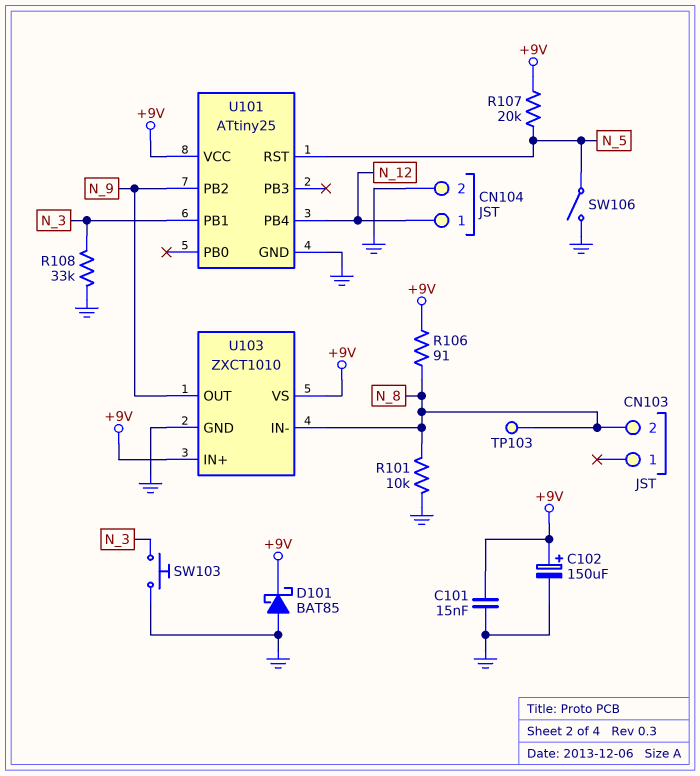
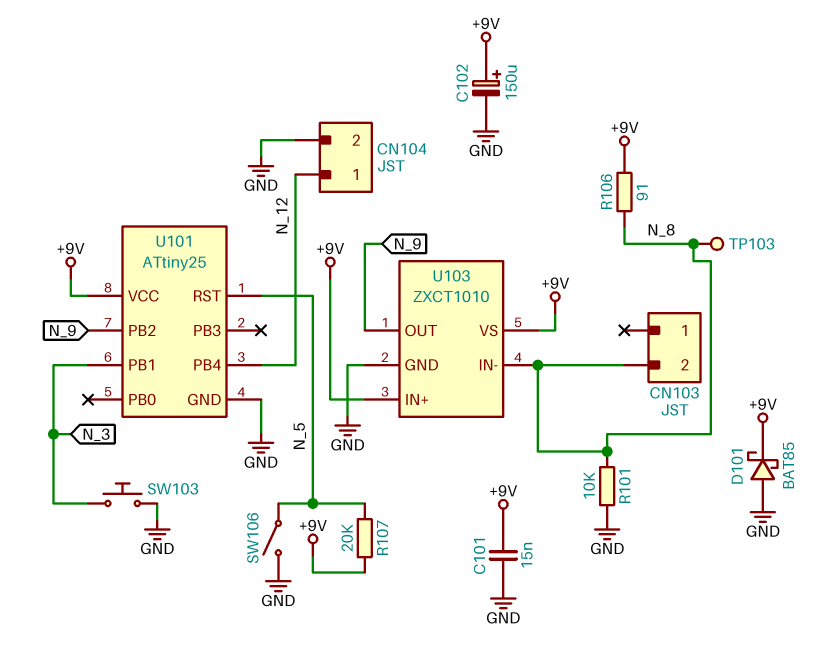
R108: 33k (GND, N_3) -> none

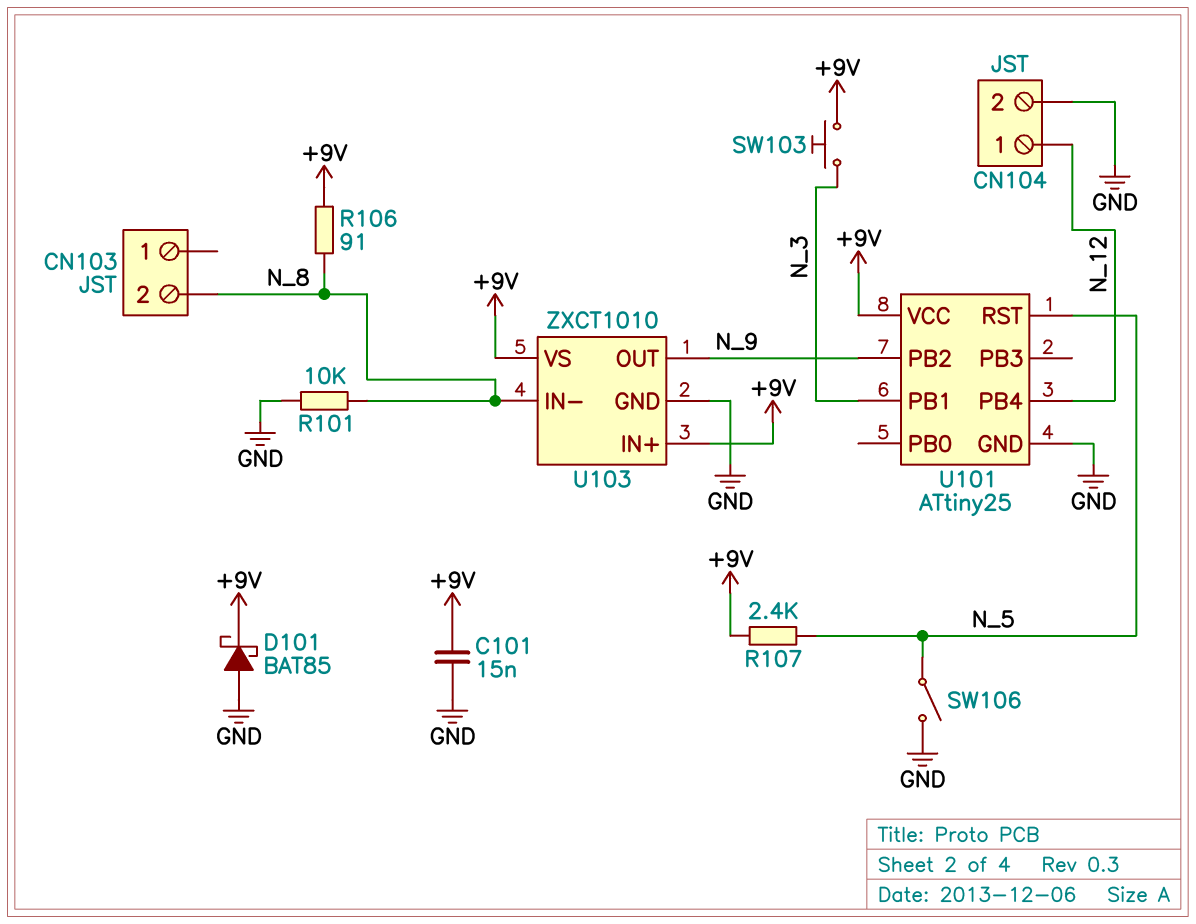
C102: 150uF (plus +9V, minus GND) -> none
R107: 20k (+9V, N_5) -> 2.4k (+9V, N_5)
SW103: button (GND, N_3) -> button (+9V, N_3)
TP103: test point (N_8) -> none

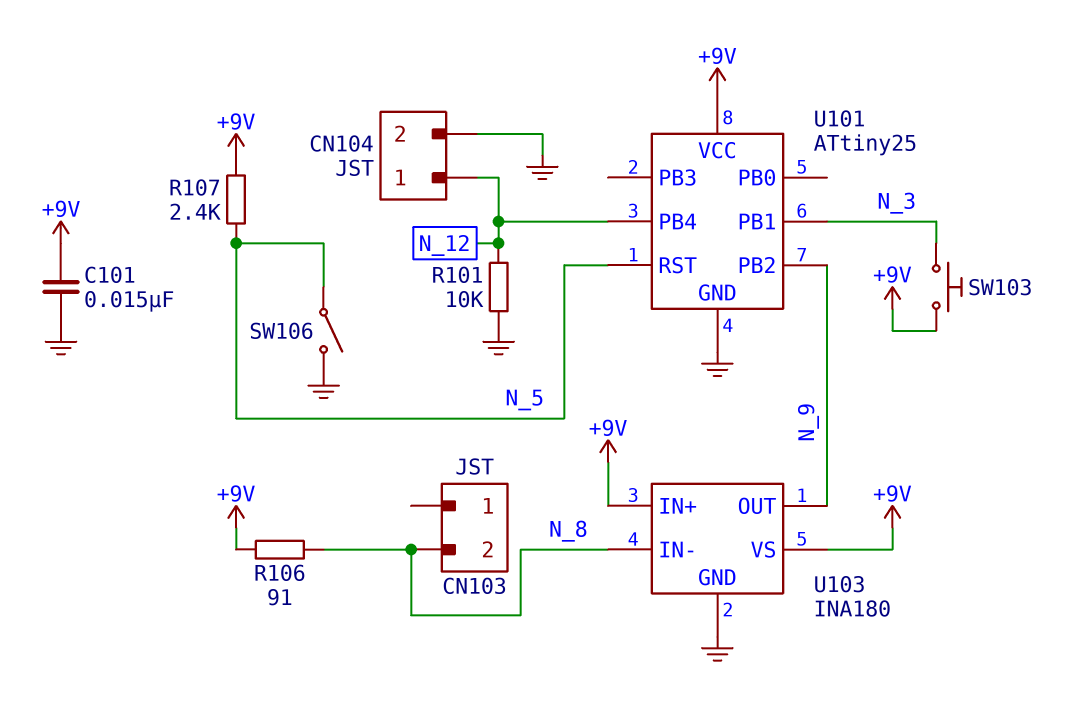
D101: schottky BAT85 (A GND, K +9V) -> none
R101: 10k (GND, N_8) -> 10k (GND, N_12)
U103: ZXCT1010 -> INA180

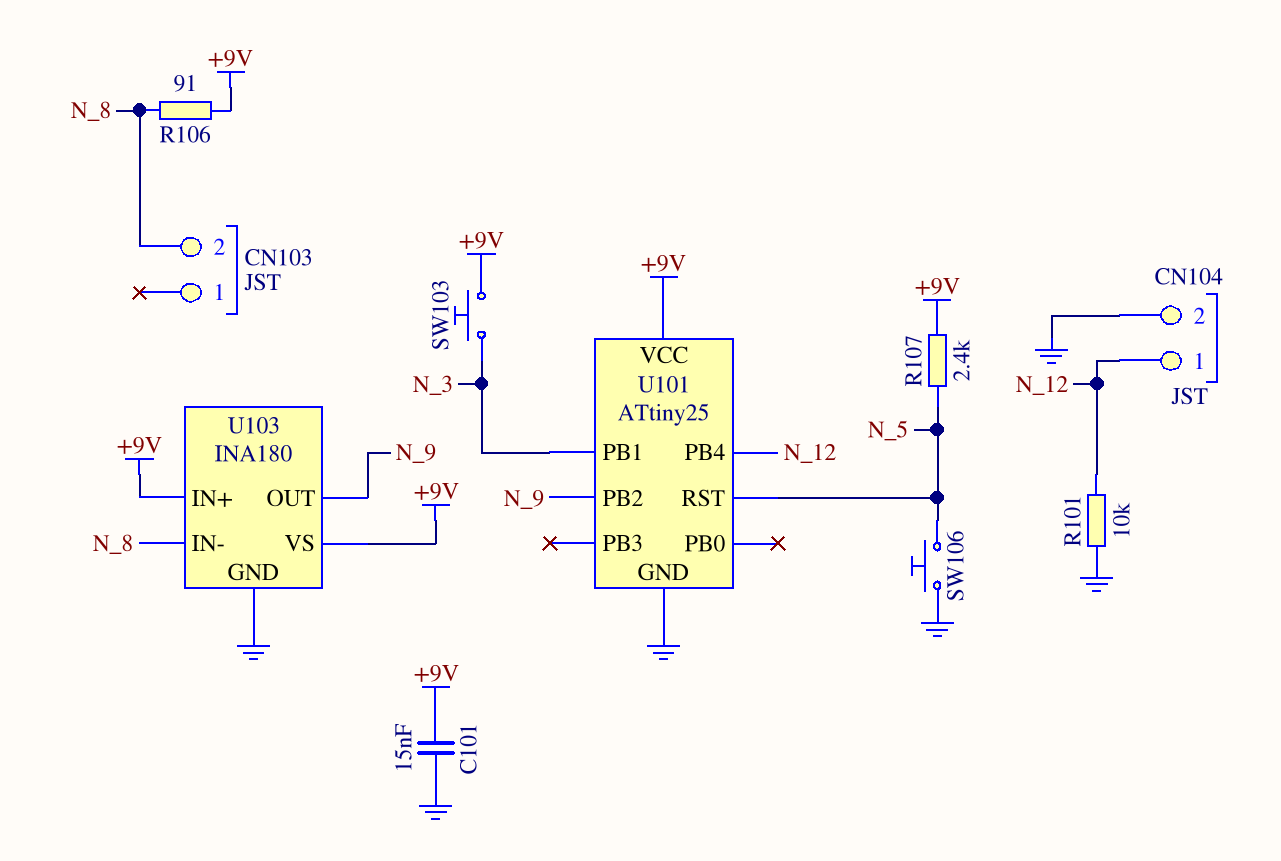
SW106: switch (GND, N_5) -> button (GND, N_5)

